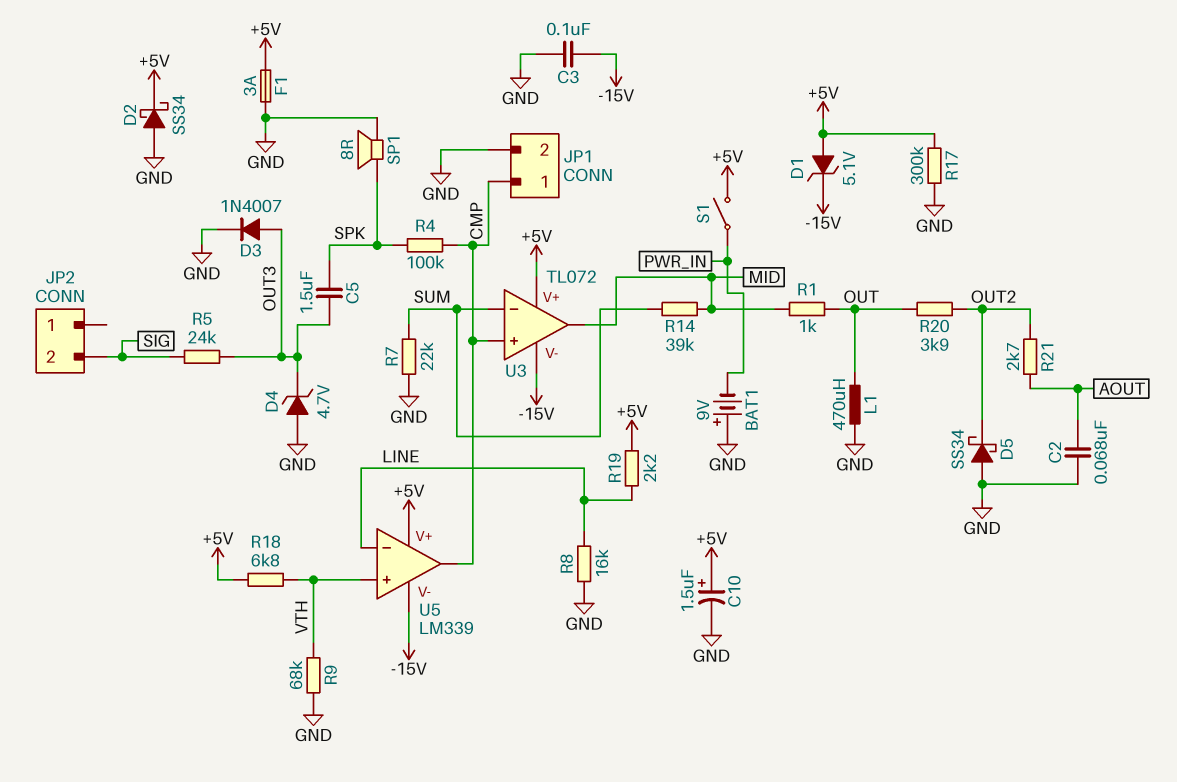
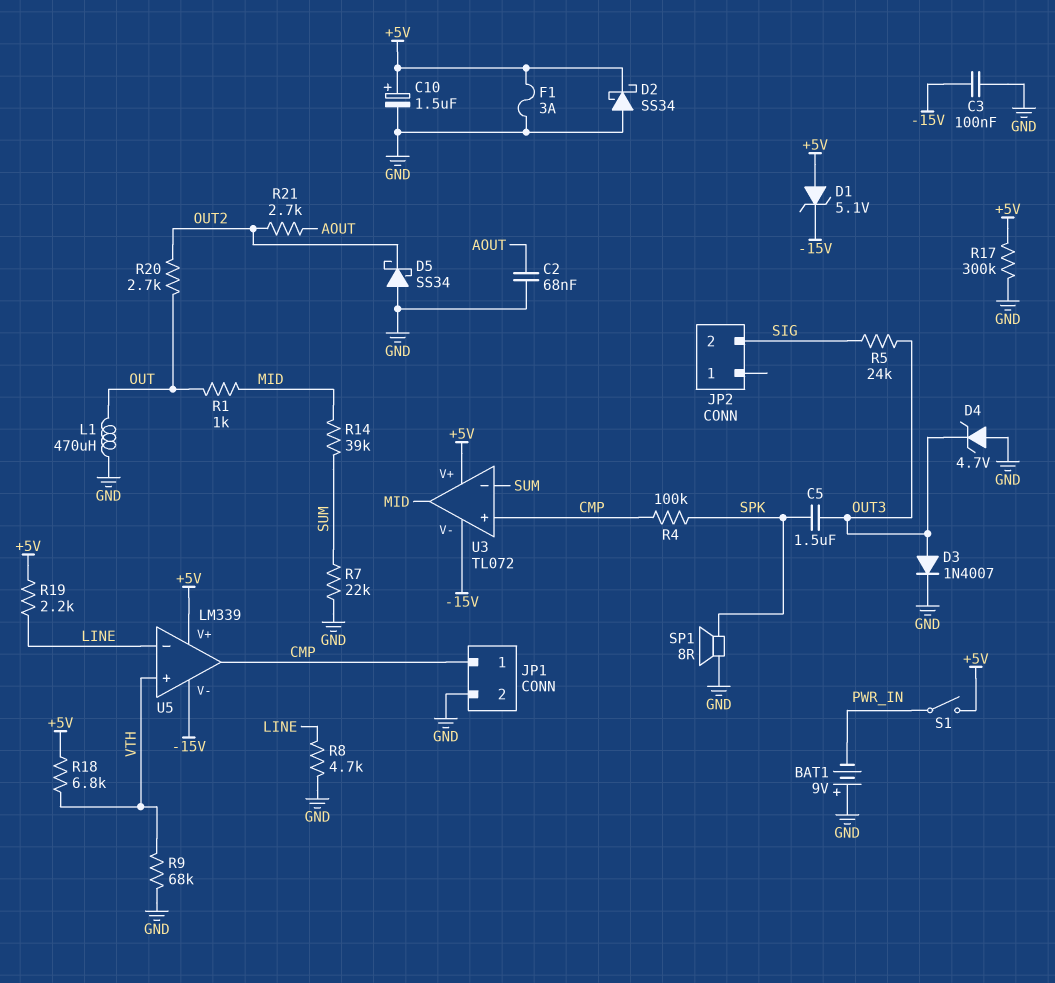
R8: 16k (GND, LINE) -> 4.7k (GND, LINE)
R20: 3.9k (OUT, OUT2) -> 2.7k (OUT, OUT2)

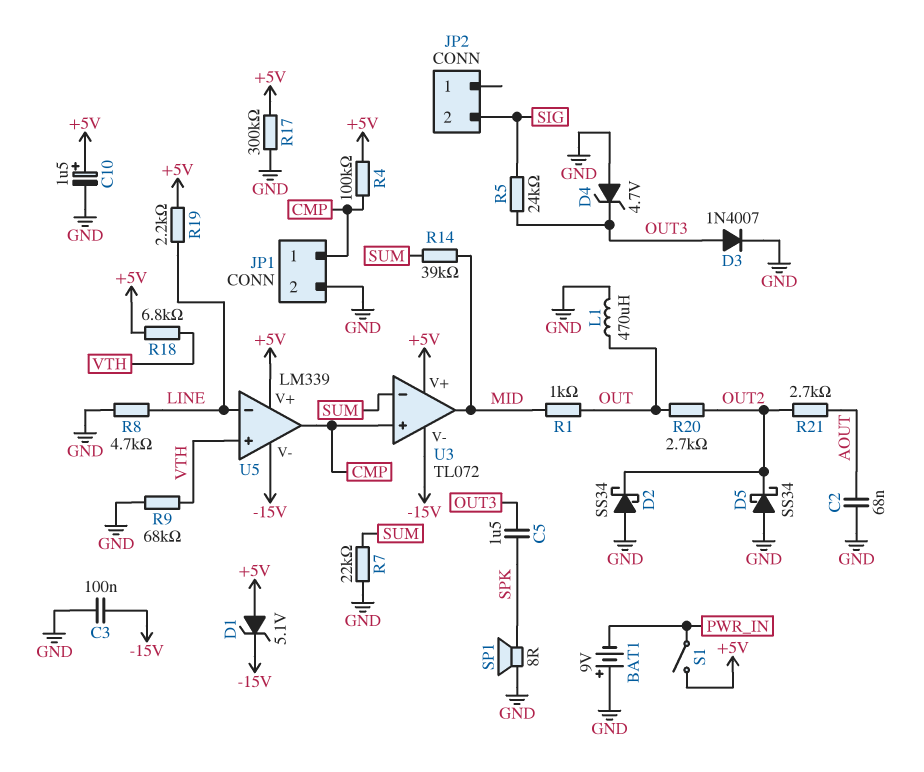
D2: schottky SS34 (A GND, K +5V) -> schottky SS34 (A GND, K OUT2)
F1: 3A (+5V, GND) -> none
R4: 100k (CMP, SPK) -> 100k (+5V, CMP)

